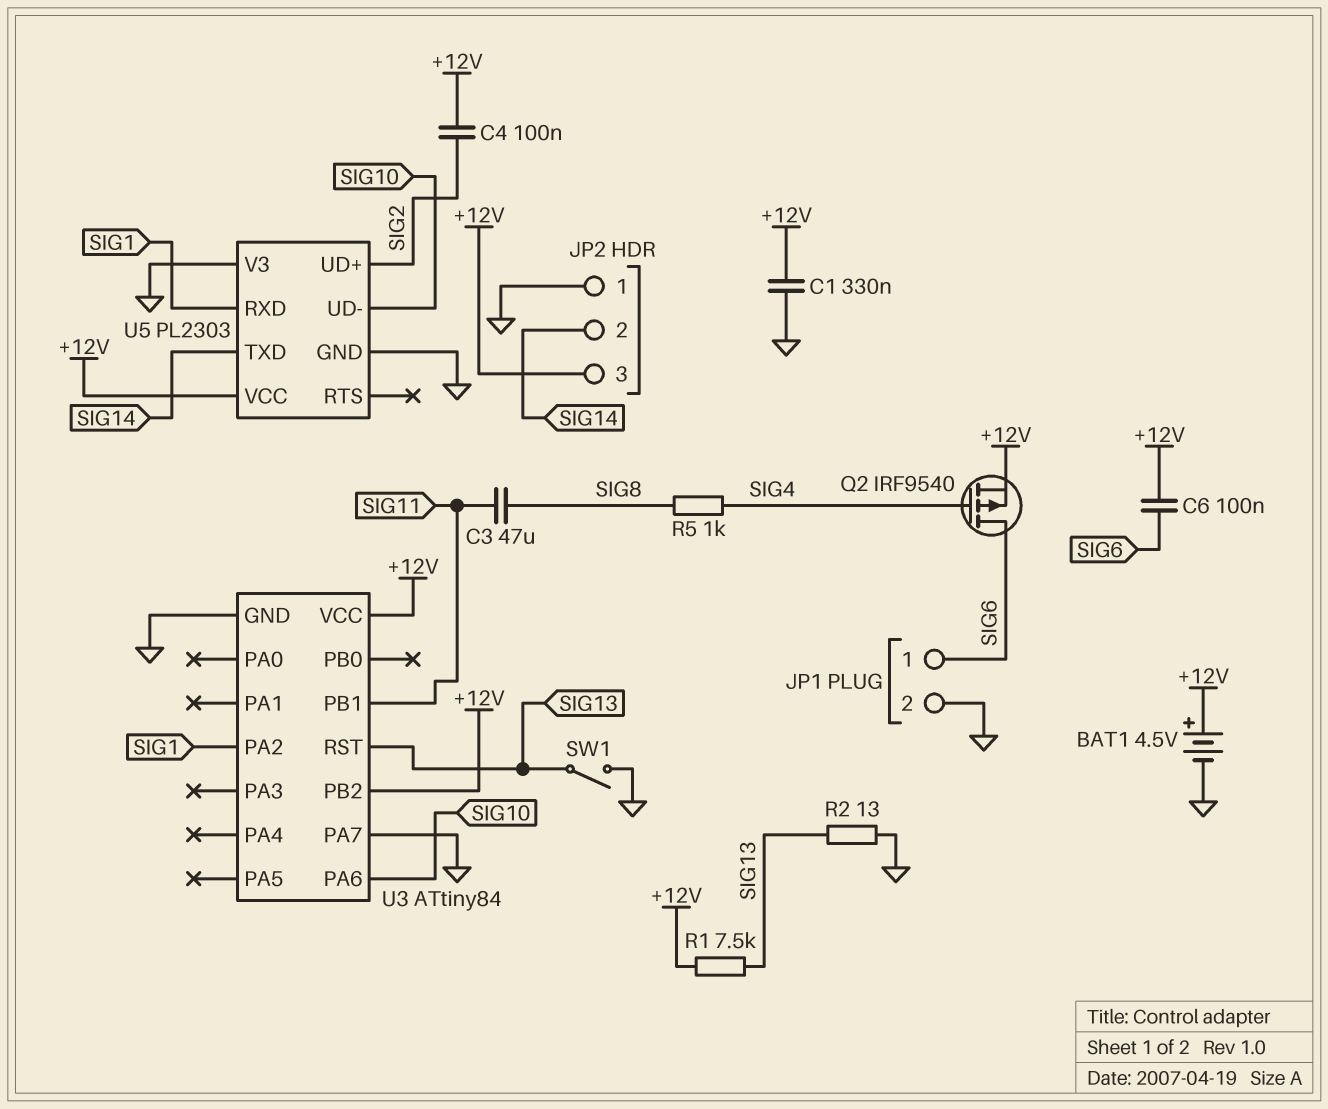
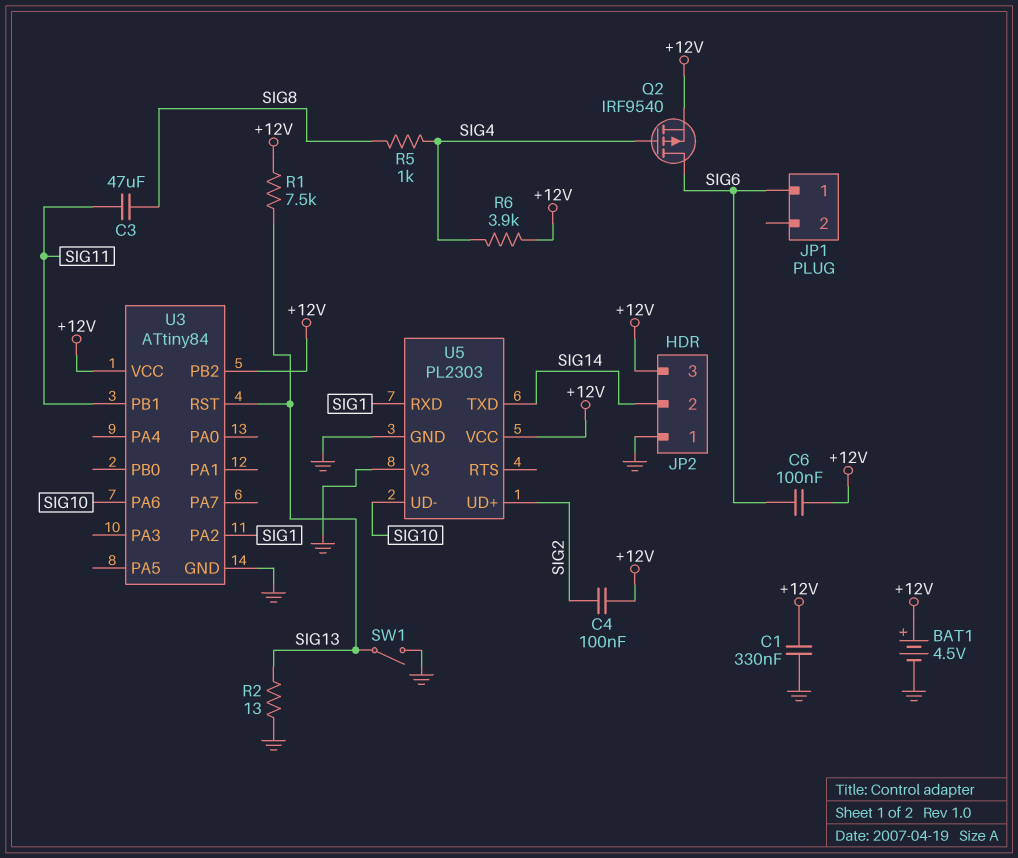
JP1 pin 2: GND -> none
R6: none -> 3.9k (+12V, SIG4)
U3 pin PA7: GND -> none

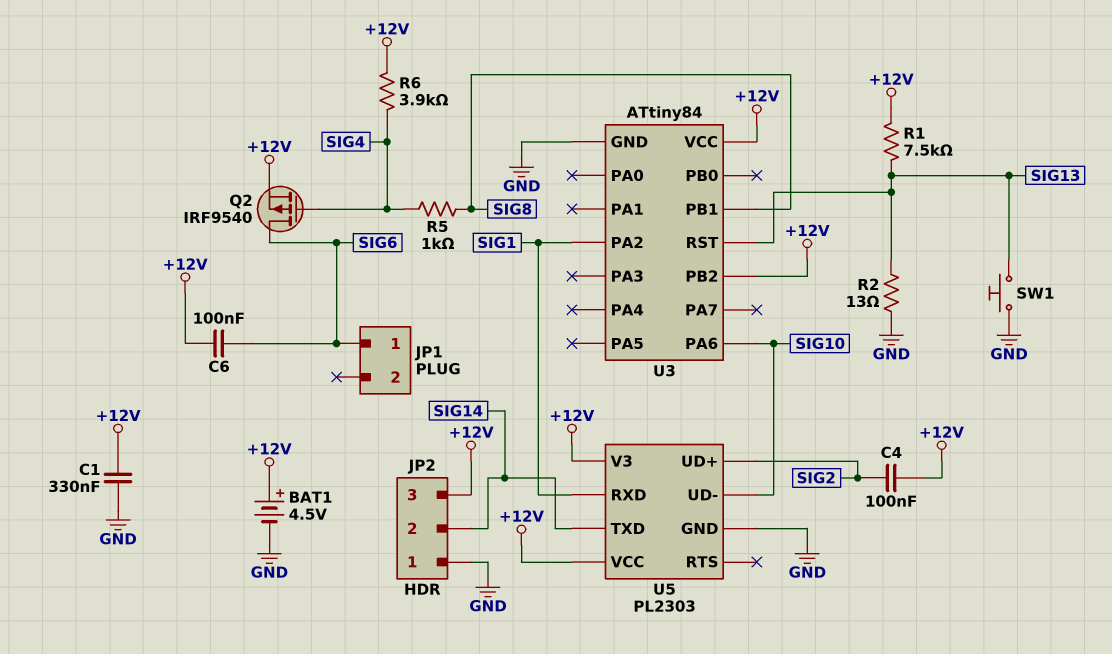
C3: 47uF (SIG8, SIG11) -> none
SW1: switch (GND, SIG13) -> button (GND, SIG13)
U3 pin PB1: SIG11 -> SIG8
U5 pin V3: GND -> +12V

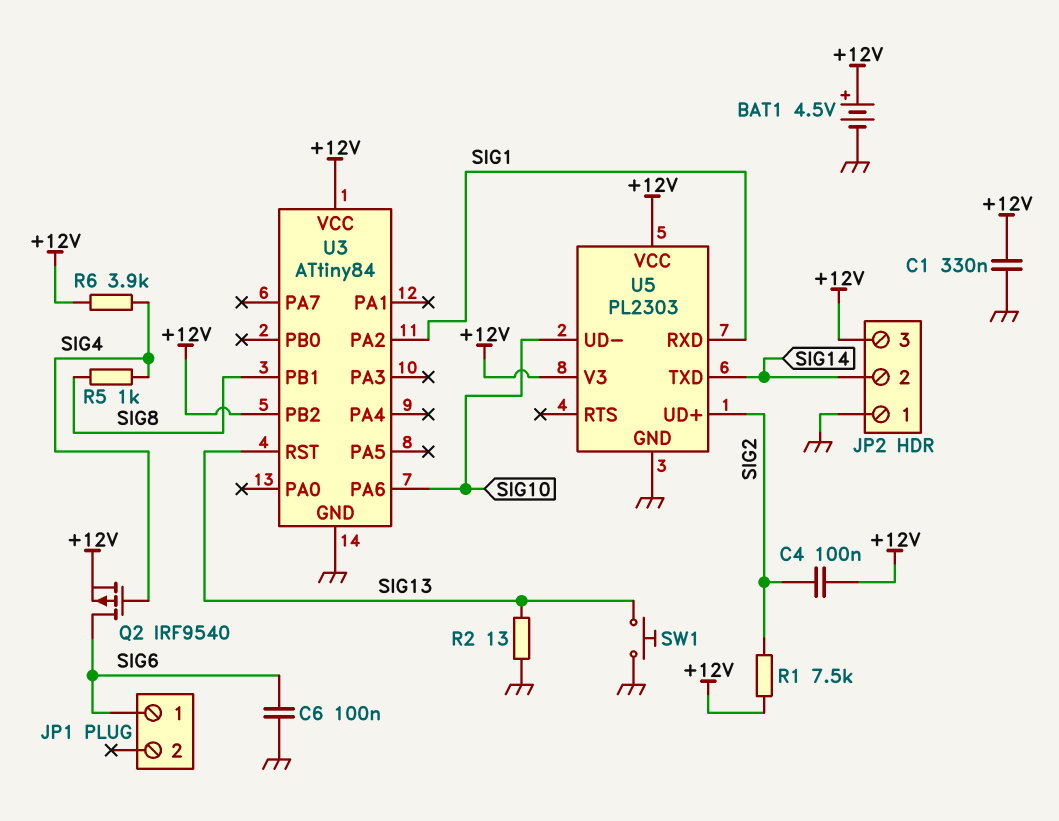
C6: 100nF (+12V, SIG6) -> 100nF (GND, SIG6)
R1: 7.5k (+12V, SIG13) -> 7.5k (+12V, SIG2)

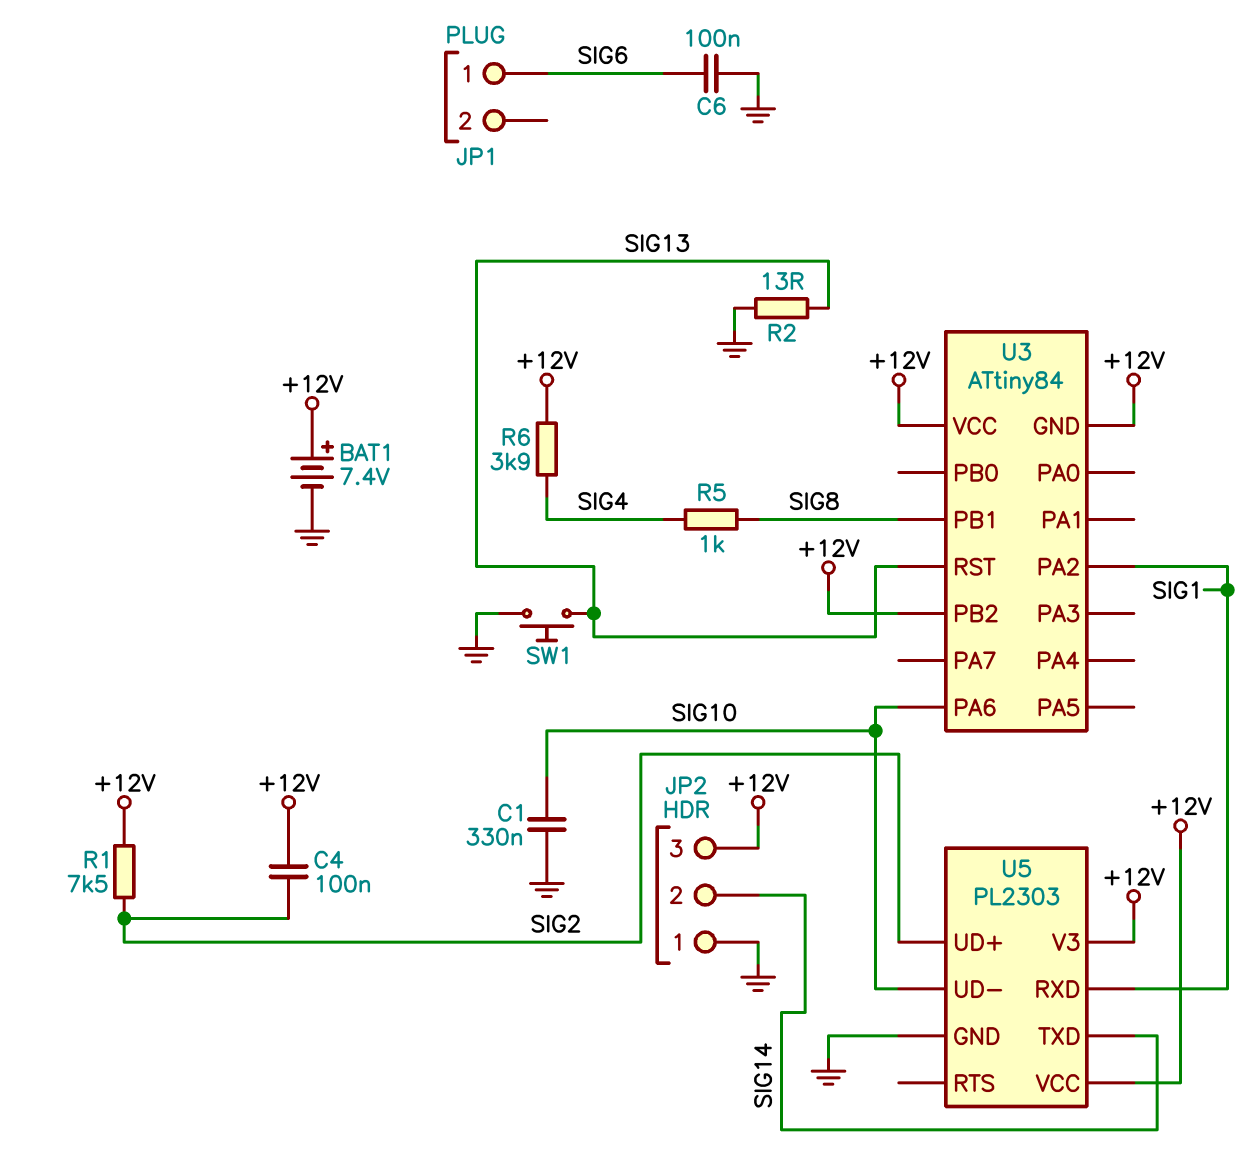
BAT1: 4.5V (plus +12V, minus GND) -> 7.4V (plus +12V, minus GND)
C1: 330nF (+12V, GND) -> 330nF (GND, SIG10)
Q2: PMOS IRF9540 (G SIG4, D SIG6, S +12V) -> none
U3 pin GND: GND -> +12V

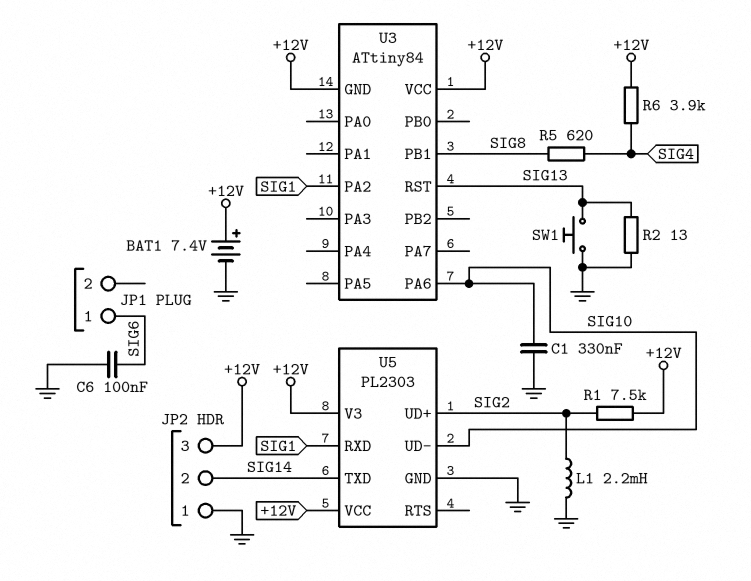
C4: 100nF (+12V, SIG2) -> none
L1: none -> 2.2mH (GND, SIG2)
R5: 1k (SIG4, SIG8) -> 620 (SIG4, SIG8)
U3 pin PB2: +12V -> none

